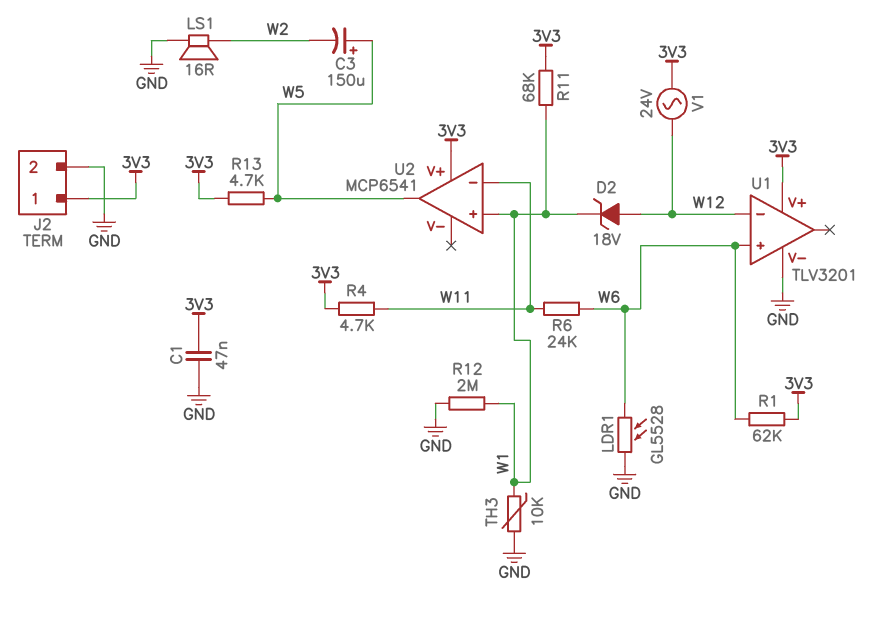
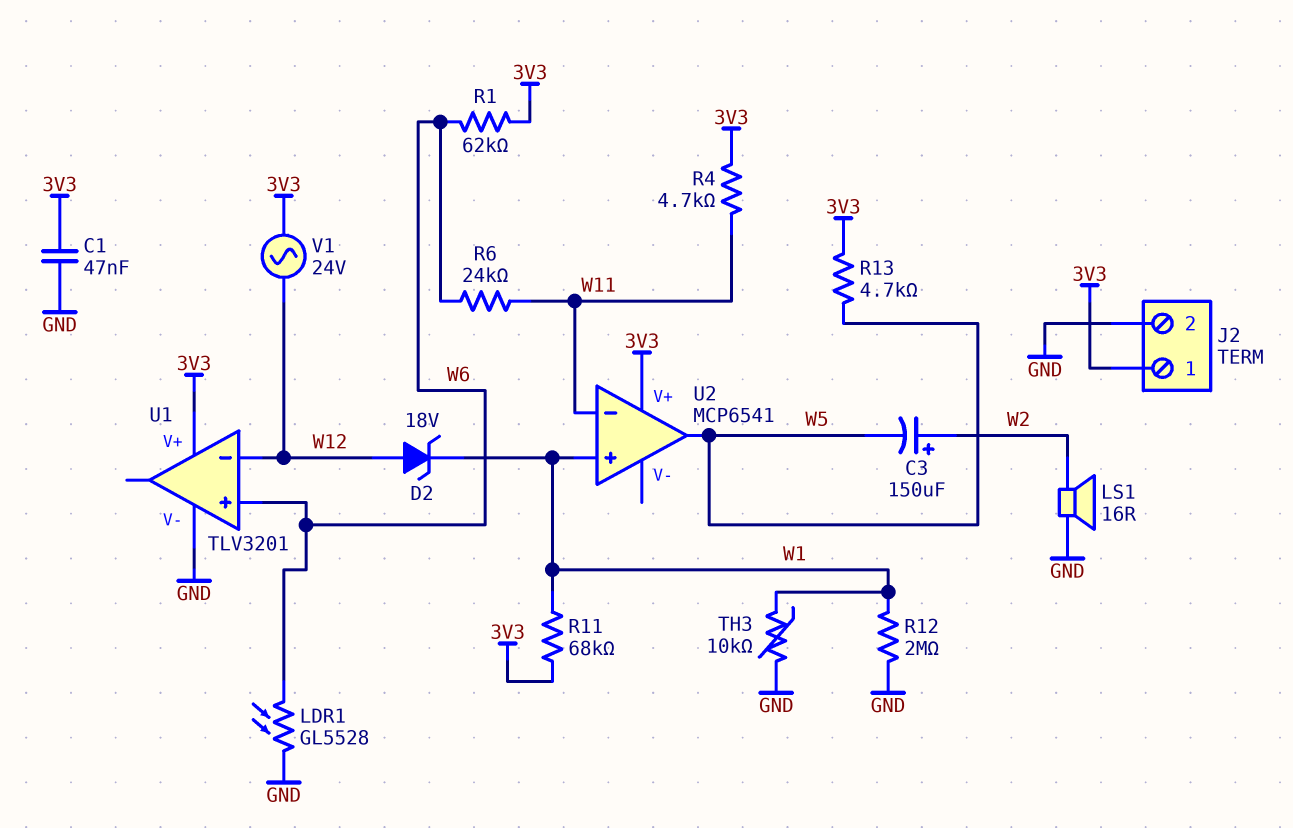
C3: 150uF (plus W5, minus W2) -> 150uF (plus W2, minus W5)

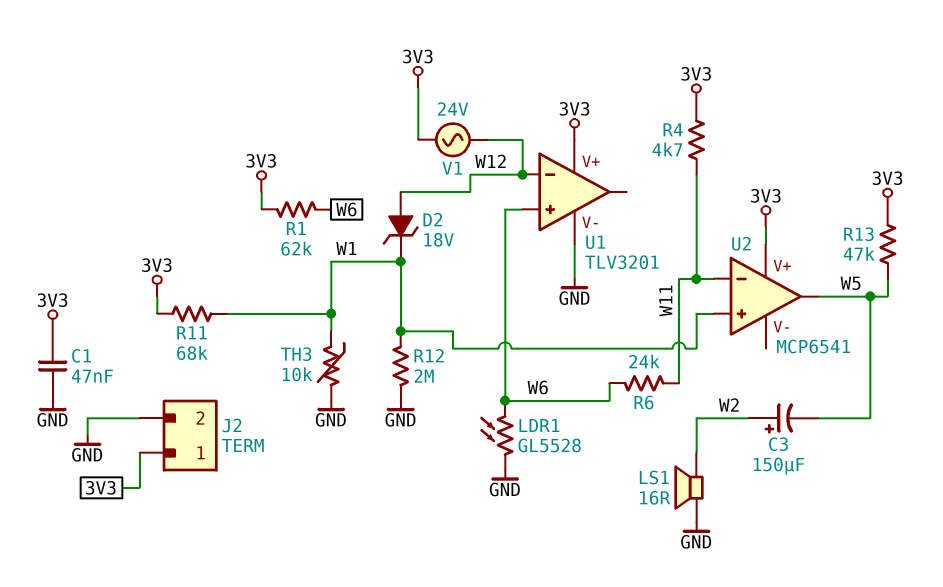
R13: 4.7k (3V3, W5) -> 47k (3V3, W5)

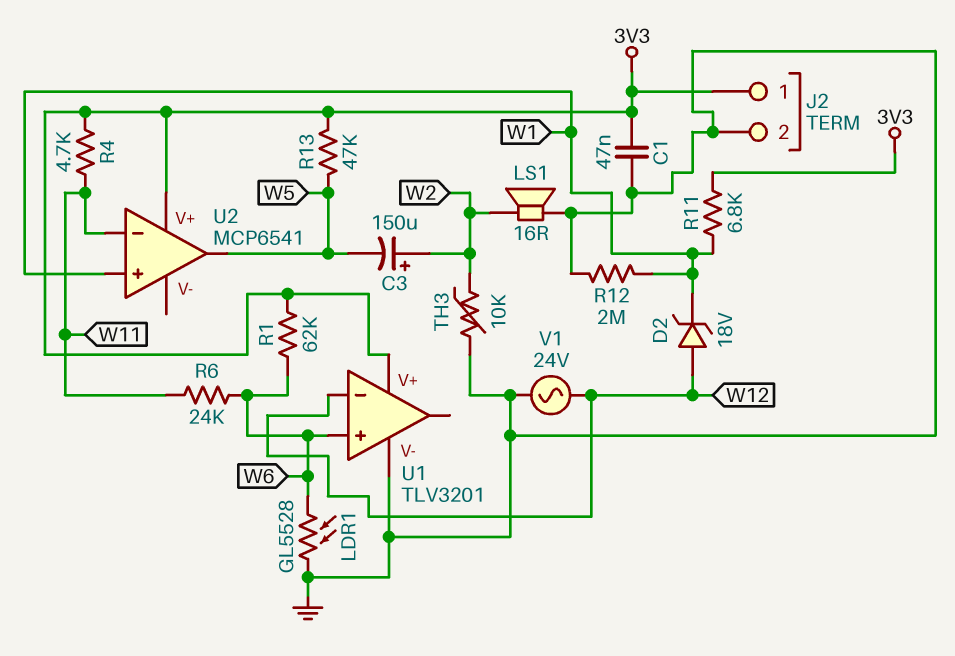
R11: 68k (3V3, W1) -> 6.8k (3V3, W1)
TH3: 10k (GND, W1) -> 10k (GND, W2)
V1: AC 24V (3V3, W12) -> AC 24V (GND, W12)

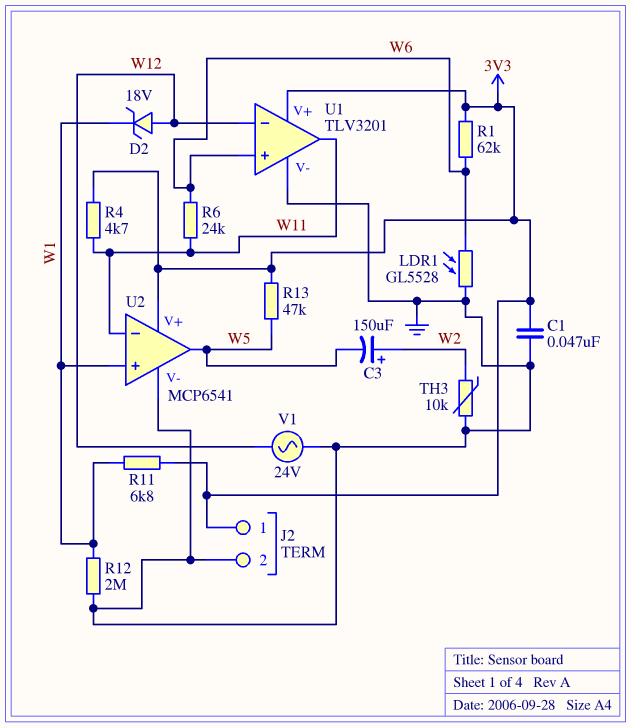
LS1: speaker 16R (GND, W2) -> none
U1 pin out: none -> W11
U2 pin V-: none -> GND

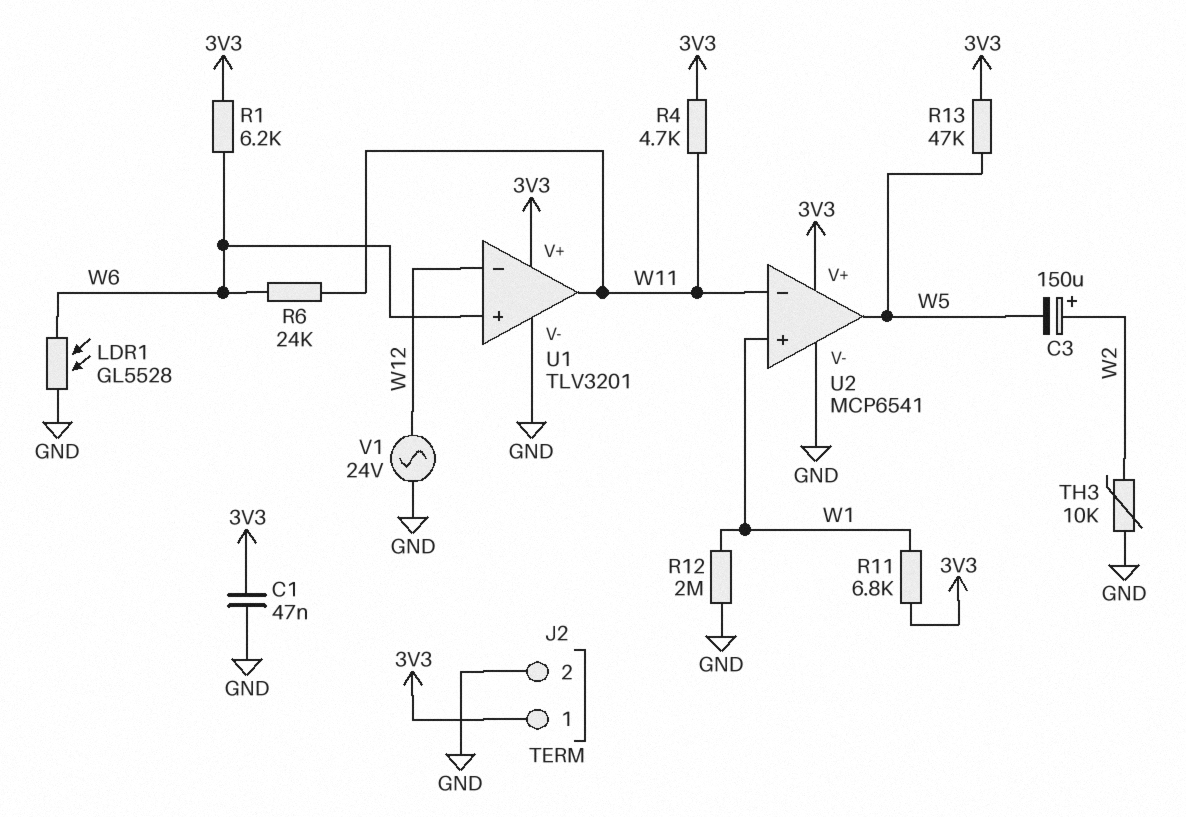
D2: zener 18V (A W12, K W1) -> none
R1: 62k (3V3, W6) -> 6.2k (3V3, W6)

